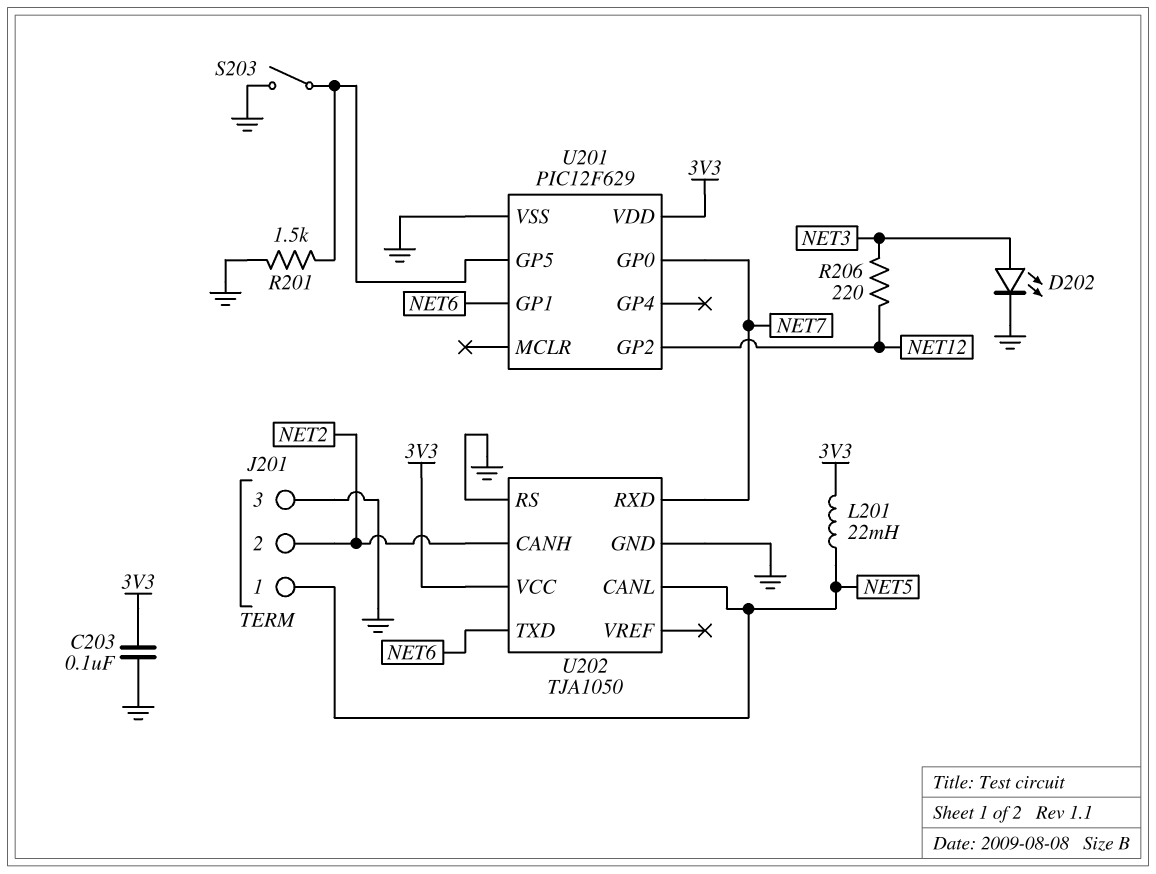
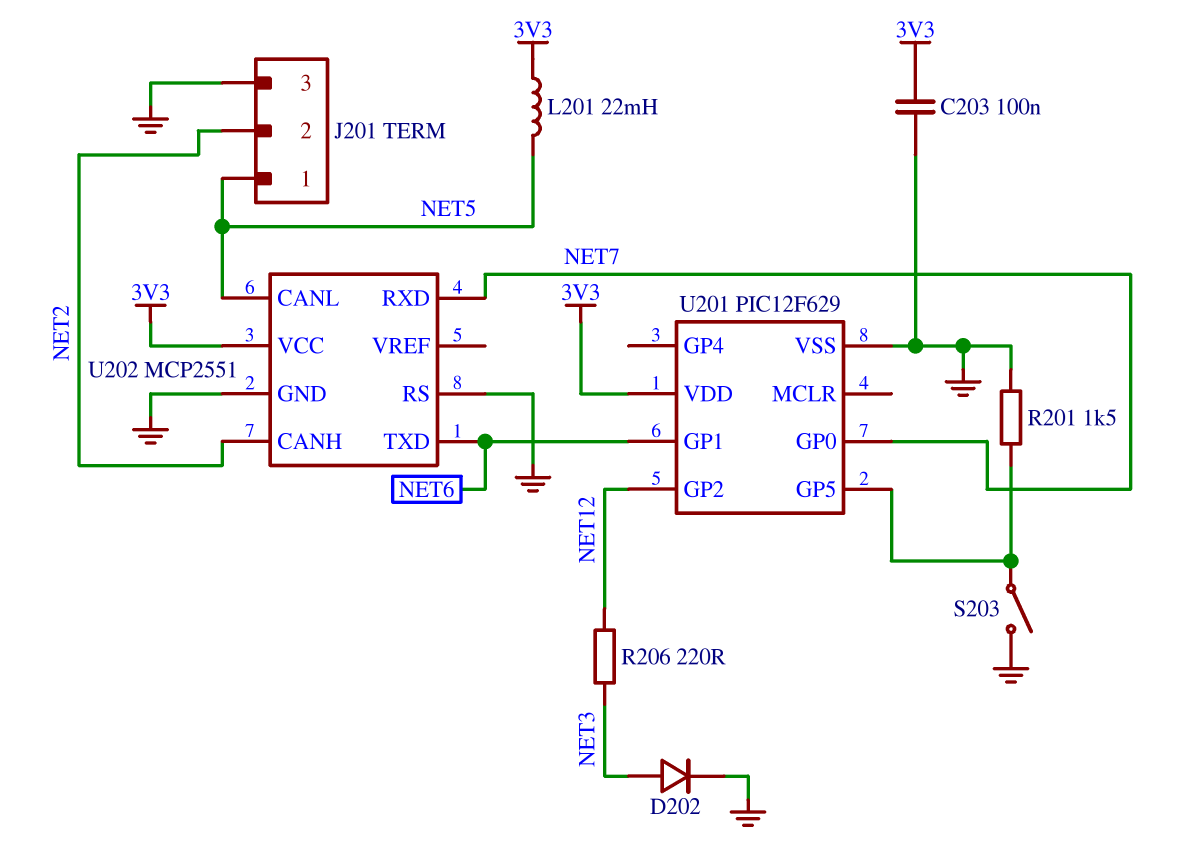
D202: LED (A NET3, K GND) -> diode (A NET3, K GND)
U202: TJA1050 -> MCP2551

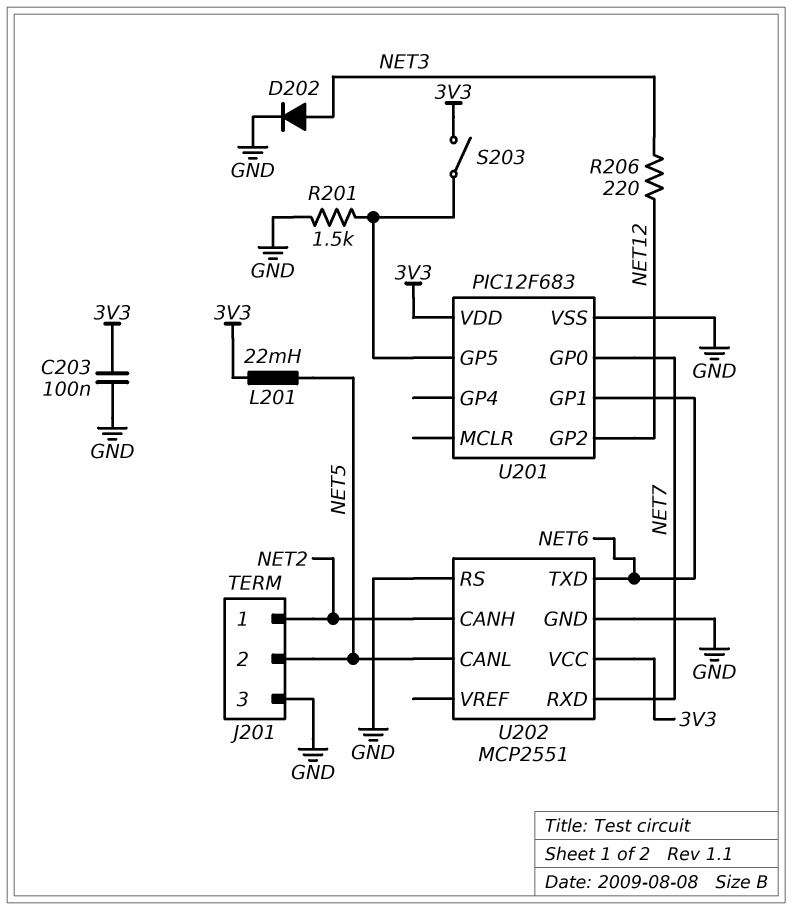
J201 pin 1: NET5 -> NET2
J201 pin 2: NET2 -> NET5
S203: switch (GND, U201/GP5) -> switch (3V3, U201/GP5)
U201: PIC12F629 -> PIC12F683

